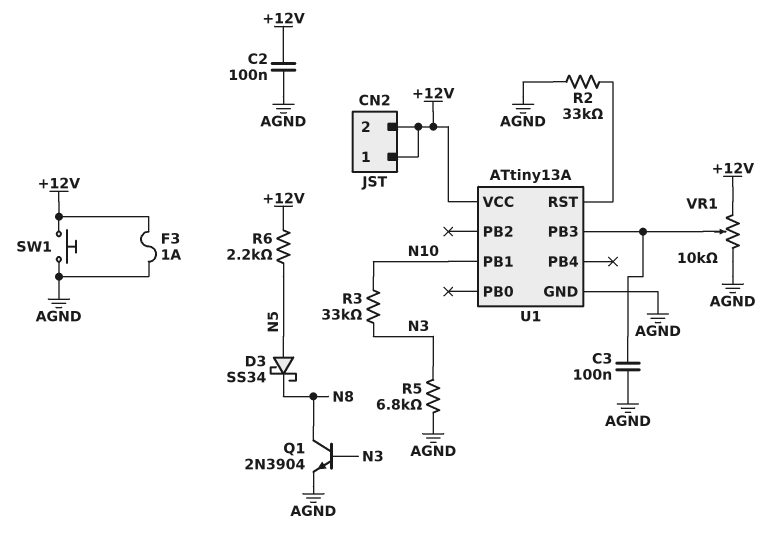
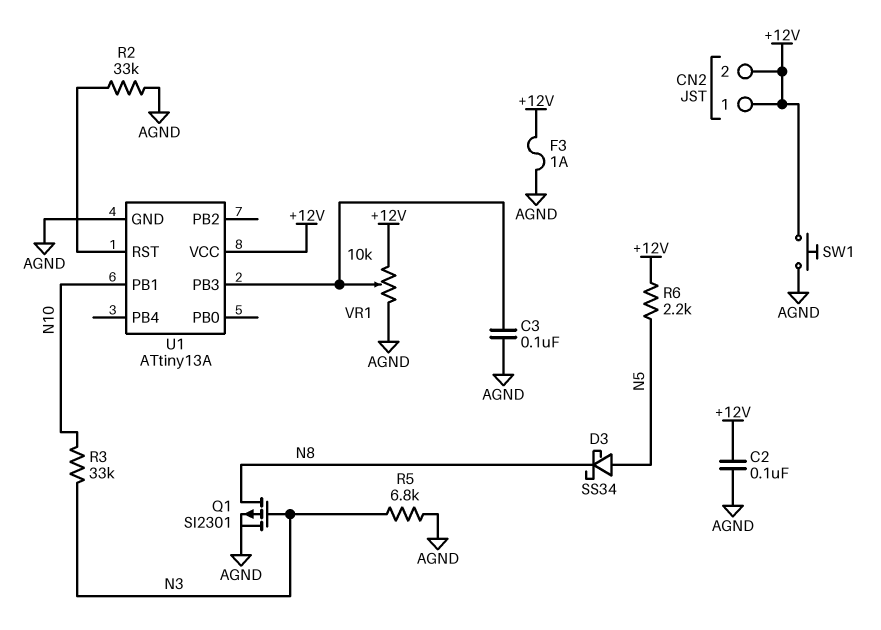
Q1: NPN 2N3904 (B N3, C N8, E AGND) -> PMOS SI2301 (G N3, D N8, S AGND)

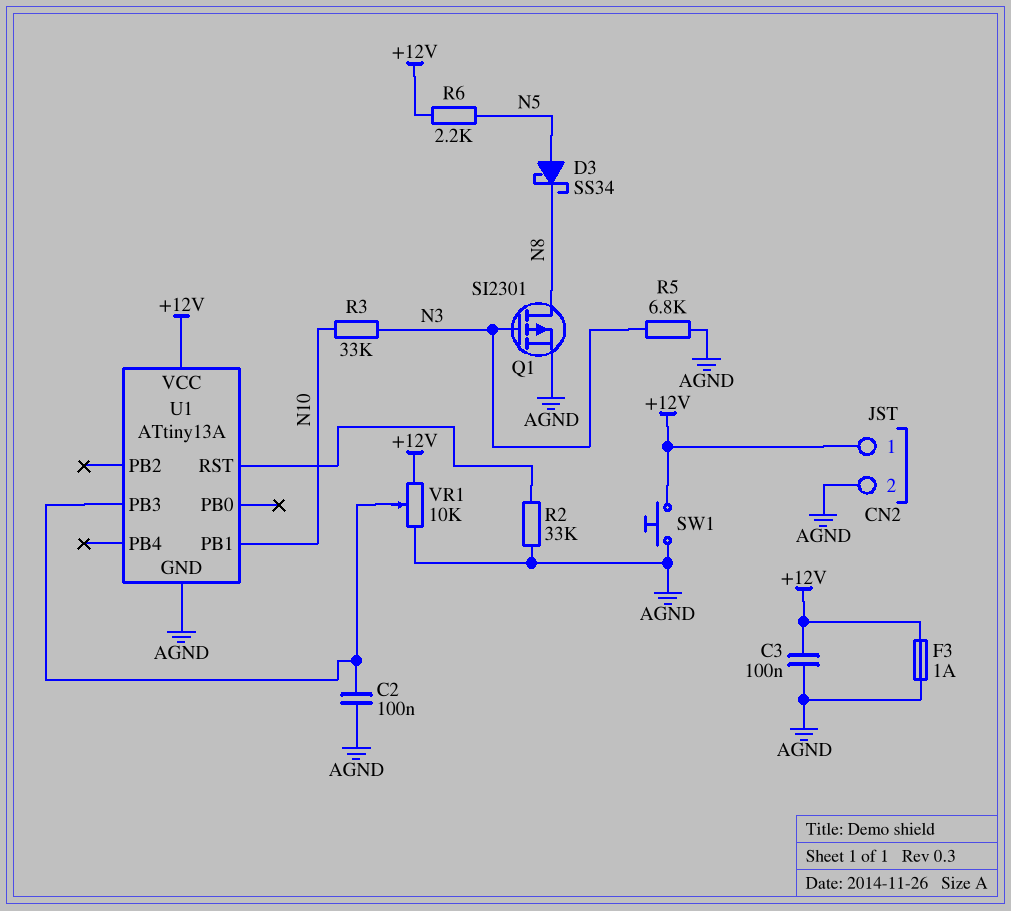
C2: 100nF (+12V, AGND) -> 100nF (AGND, U1/PB3)
C3: 100nF (AGND, U1/PB3) -> 100nF (+12V, AGND)
CN2 pin 2: +12V -> AGND

